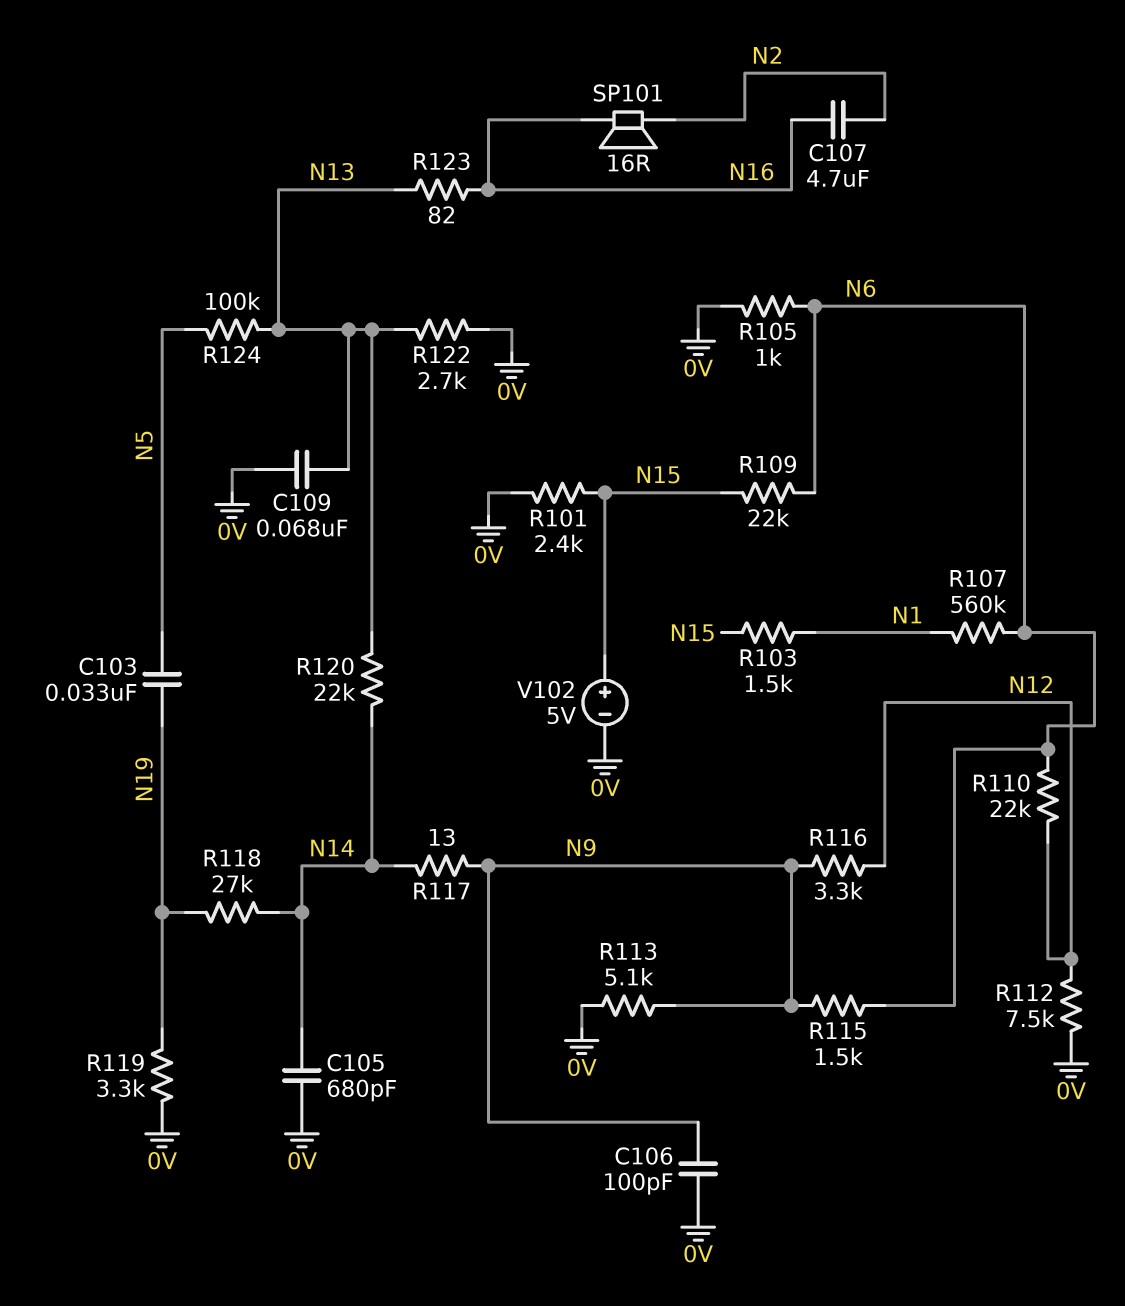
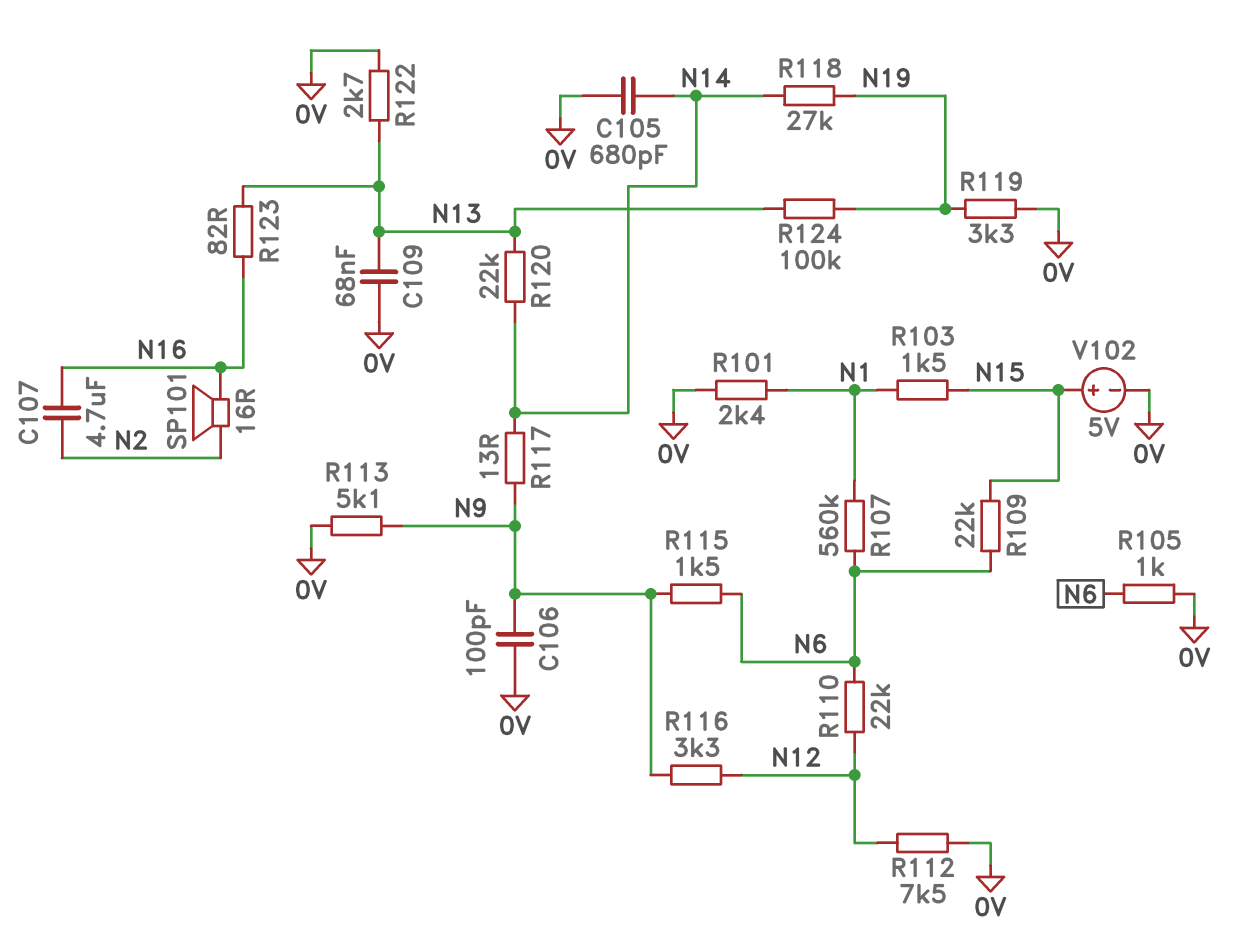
C103: 33nF (N5, N19) -> none
R101: 2.4k (0V, N15) -> 2.4k (0V, N1)
R124: 100k (N5, N13) -> 100k (N13, N19)

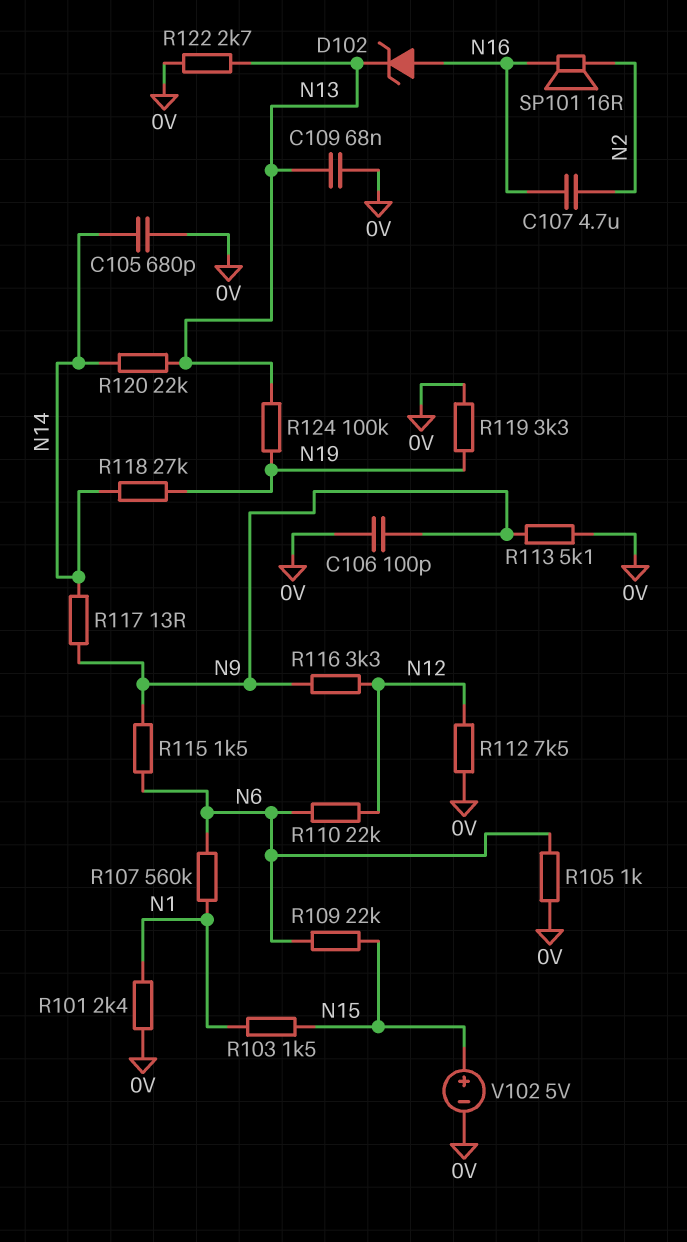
D102: none -> zener (A N16, K N13)
R123: 82 (N13, N16) -> none

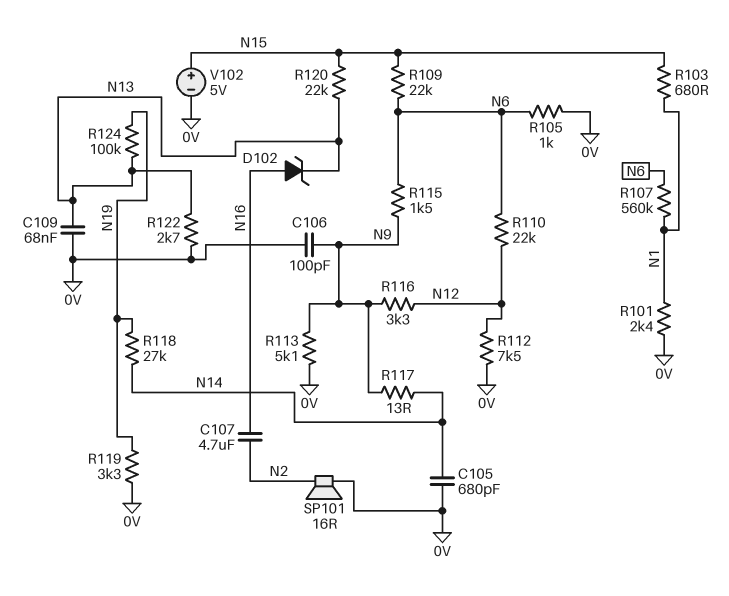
R103: 1.5k (N1, N15) -> 680 (N1, N15)
R120: 22k (N13, N14) -> 22k (N13, N15)
SP101: speaker 16R (N2, N16) -> speaker 16R (0V, N2)

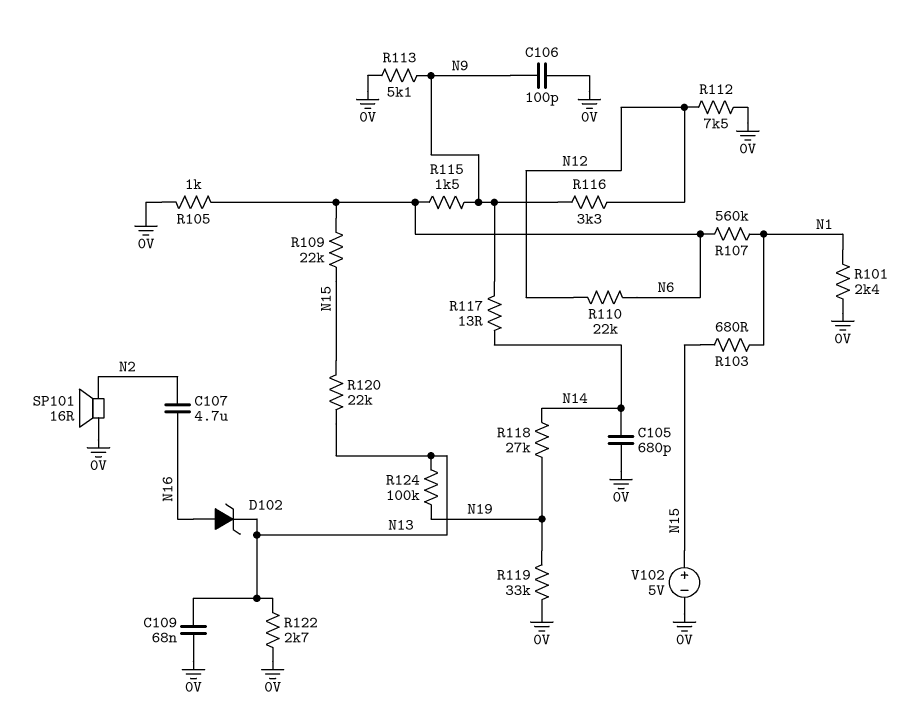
R119: 3.3k (0V, N19) -> 33k (0V, N19)

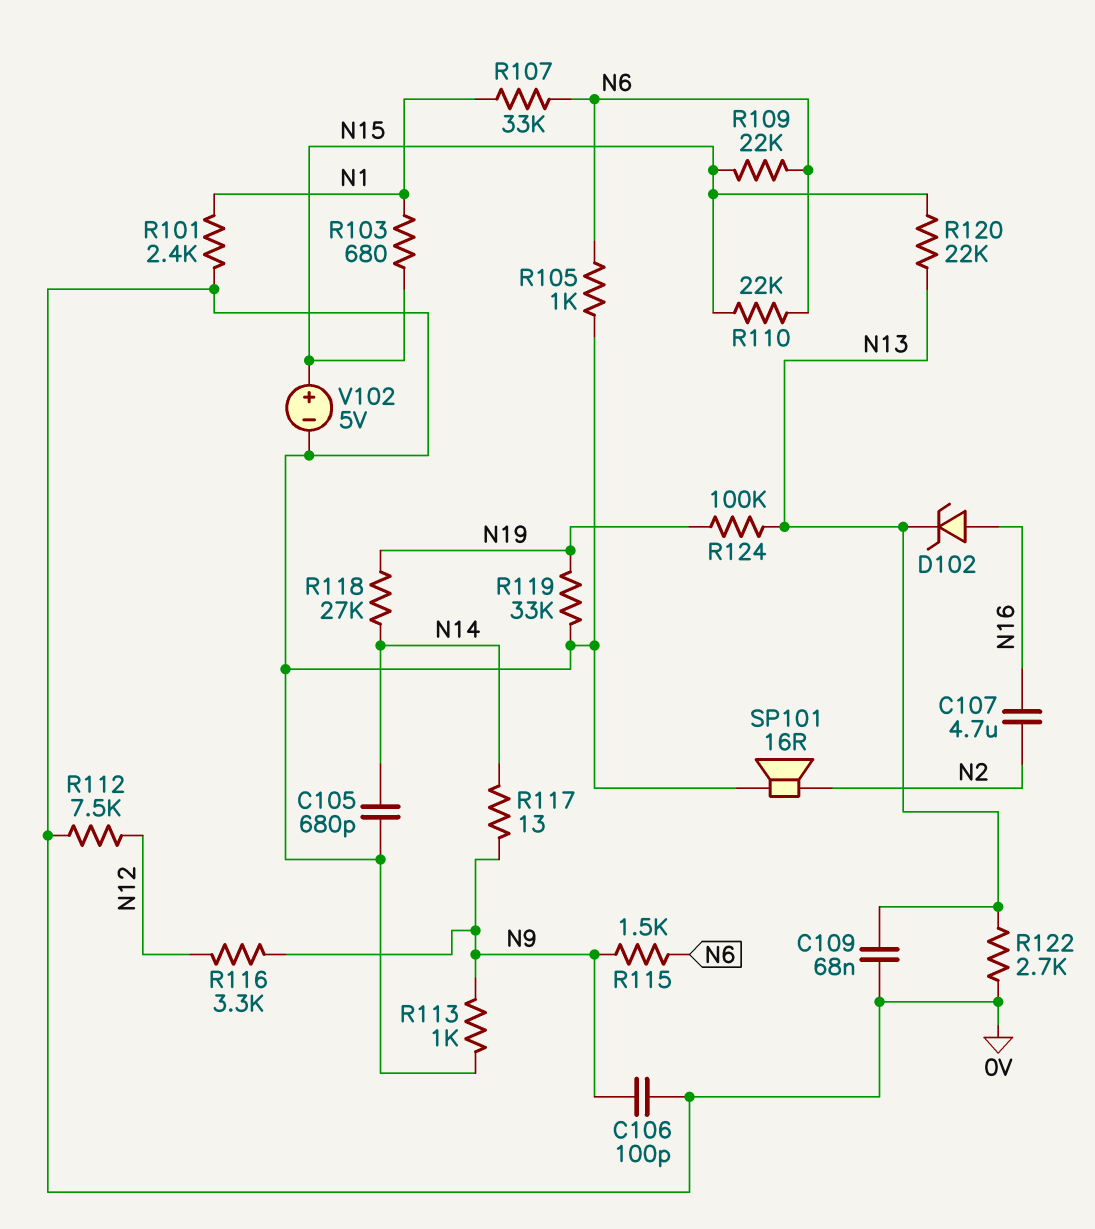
R107: 560k (N1, N6) -> 33k (N1, N6)
R110: 22k (N6, N12) -> 22k (N6, N15)
R113: 5.1k (0V, N9) -> 1k (0V, N9)

